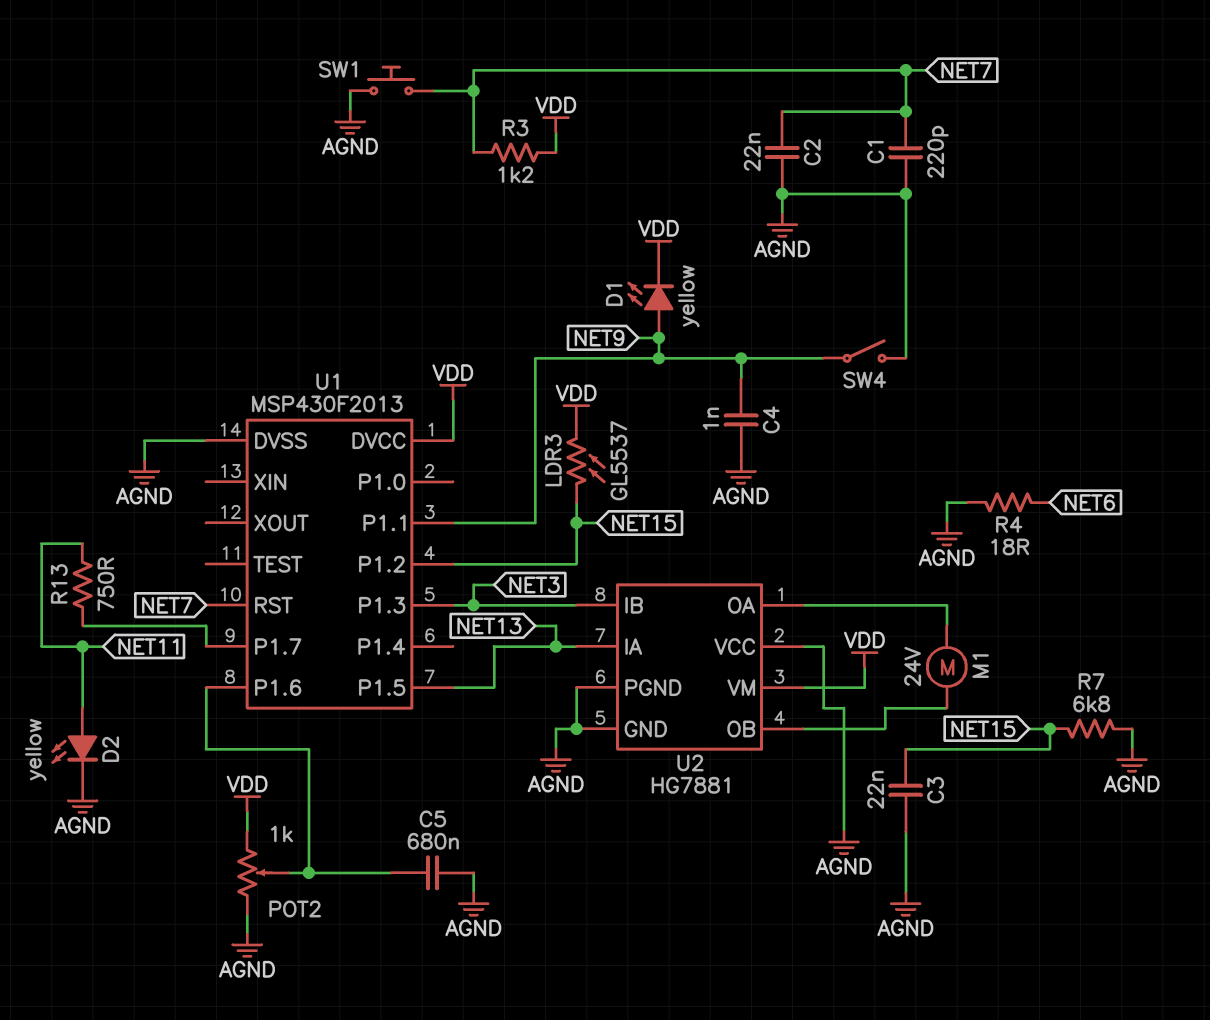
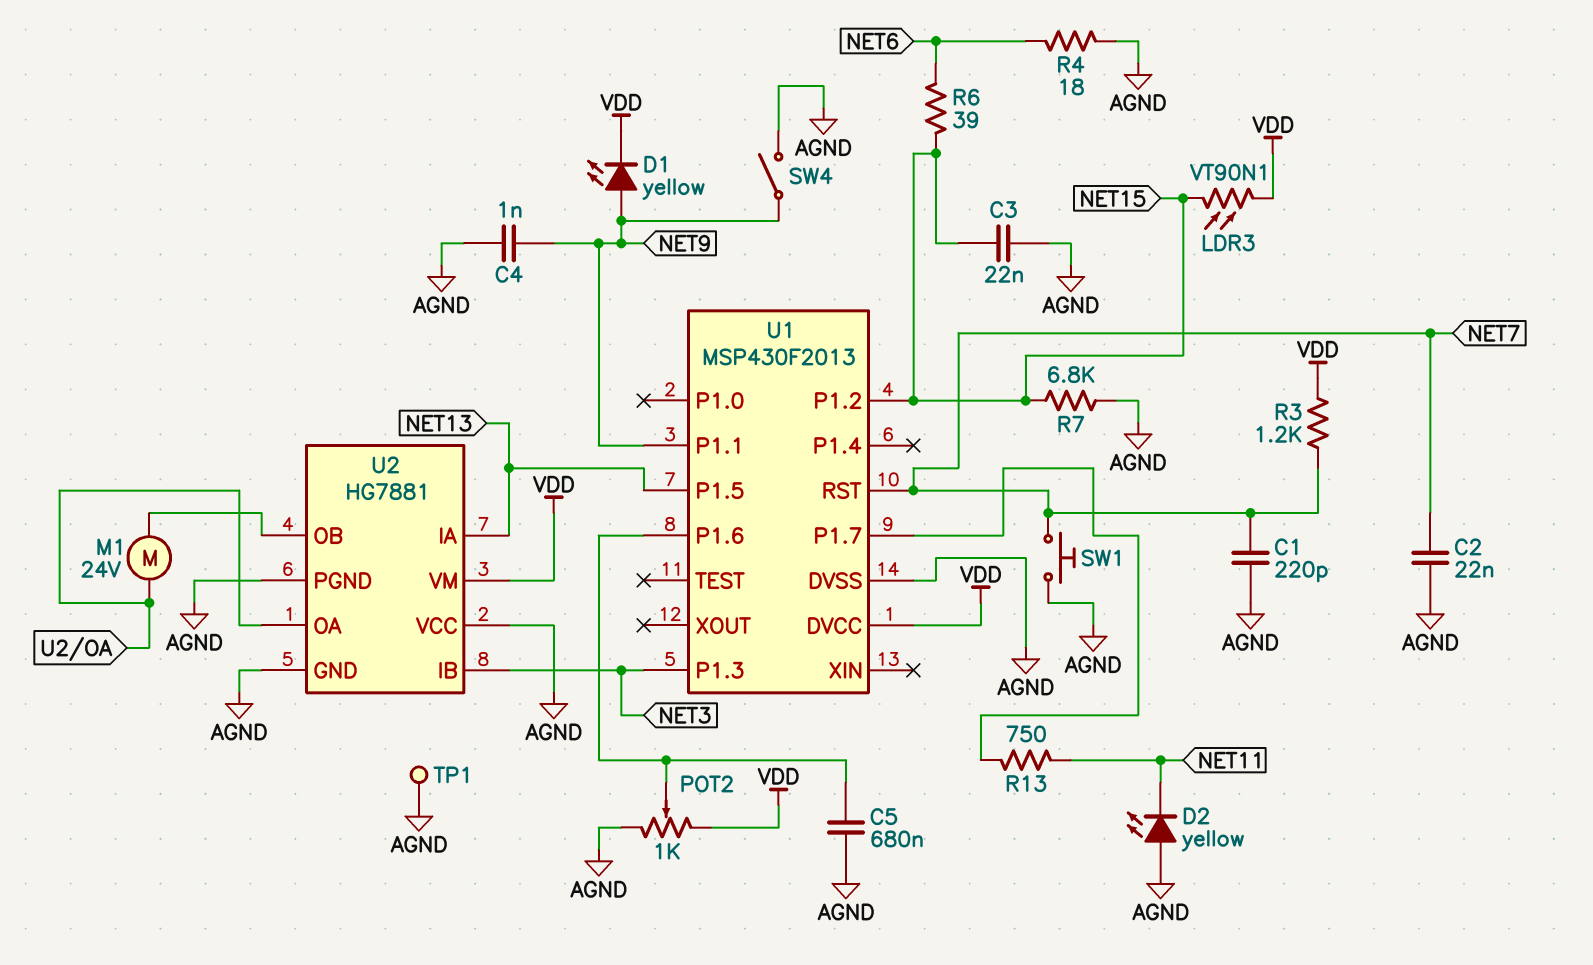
D2: LED yellow (A NET11, K AGND) -> LED yellow (A AGND, K NET11)
LDR3: GL5537 (NET15, VDD) -> VT90N1 (NET15, VDD)
R6: none -> 39 (NET6, NET15)
TP1: none -> test point (AGND)

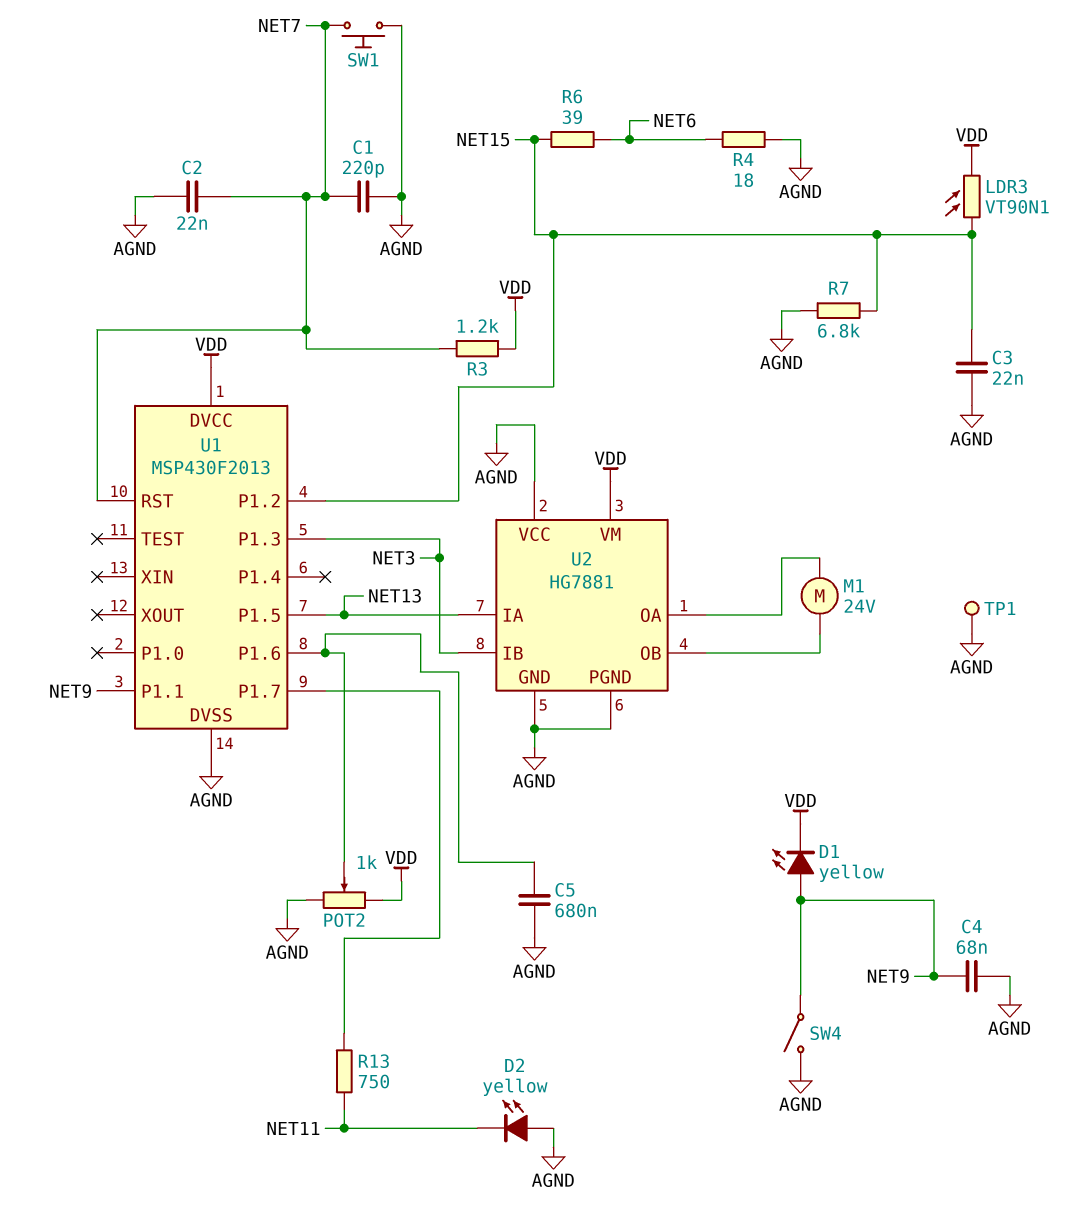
C4: 1nF (AGND, NET9) -> 68nF (AGND, NET9)

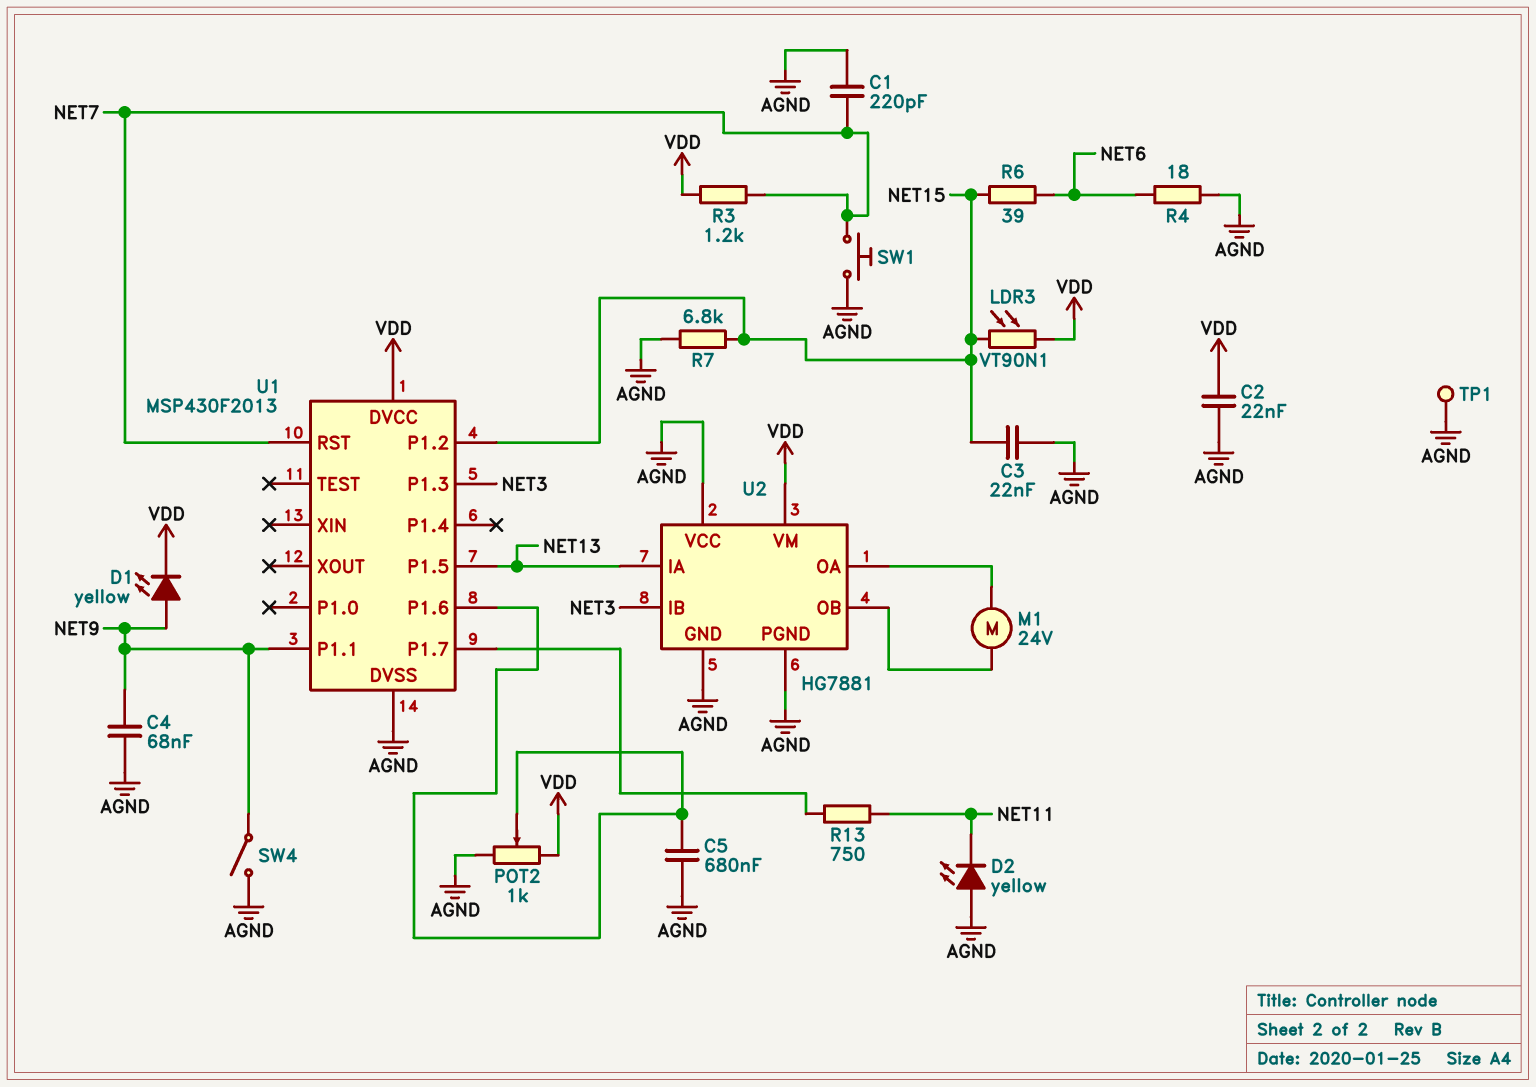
C2: 22nF (AGND, NET7) -> 22nF (AGND, VDD)

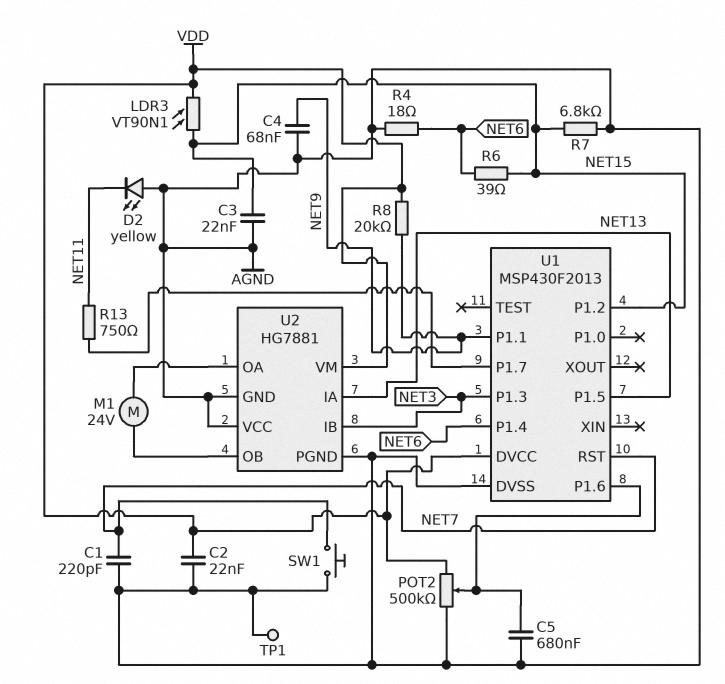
D1: LED yellow (A NET9, K VDD) -> none
POT2: 1k (AGND, VDD, wiper U1/P1.6) -> 500k (AGND, VDD, wiper U1/P1.6)
R3: 1.2k (NET7, VDD) -> none
R8: none -> 20k (NET9, VDD)
SW4: switch (AGND, NET9) -> none
U1 pin P1.4: none -> NET6

